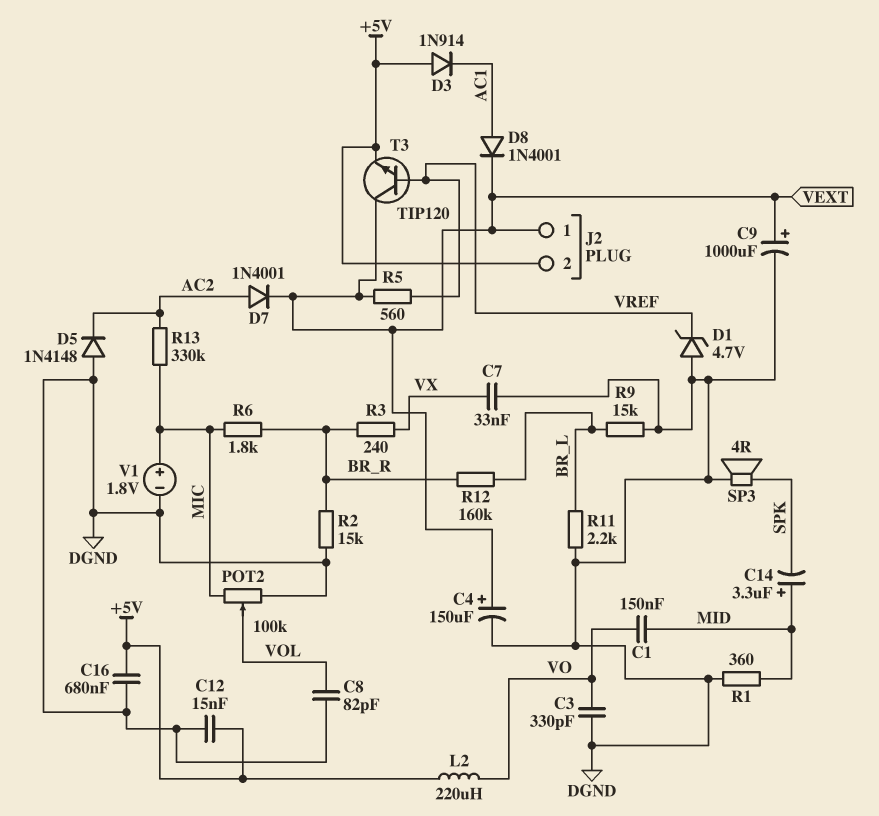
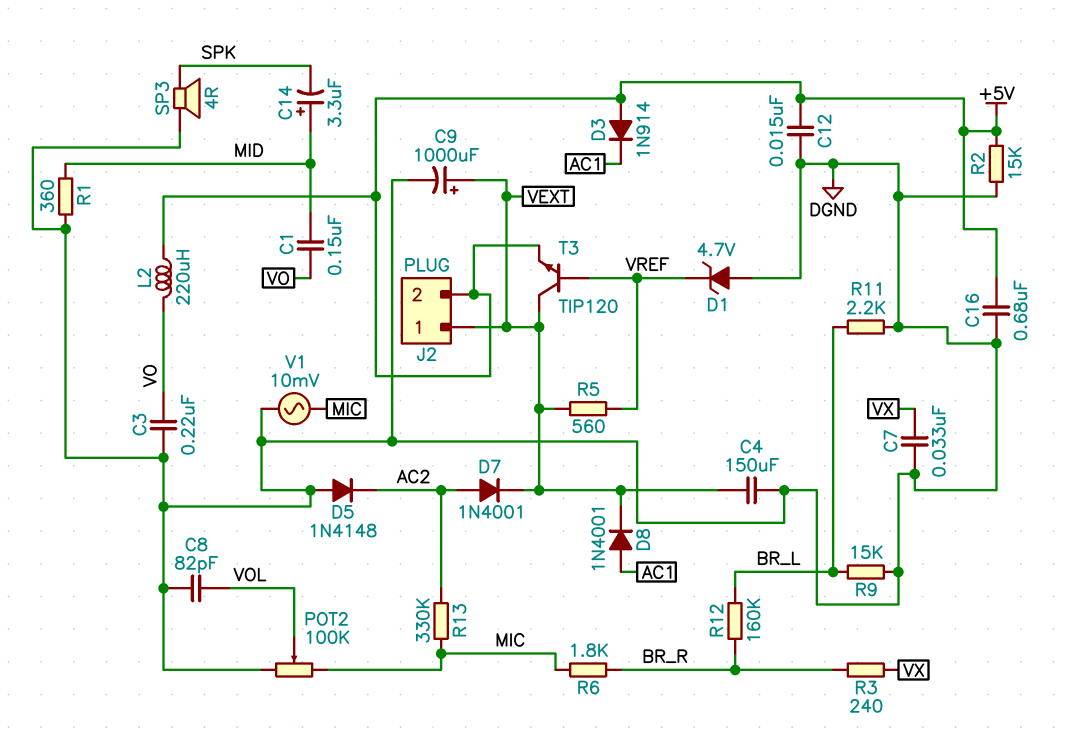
C3: 330pF (DGND, VO) -> 220nF (DGND, VO)
C4: 150uF (plus VEXT, minus DGND) -> 150uF (DGND, VEXT)
R2: 15k (BR_R, DGND) -> 15k (+5V, DGND)
V1: 1.8V (plus MIC, minus DGND) -> AC 10mV (DGND, MIC)

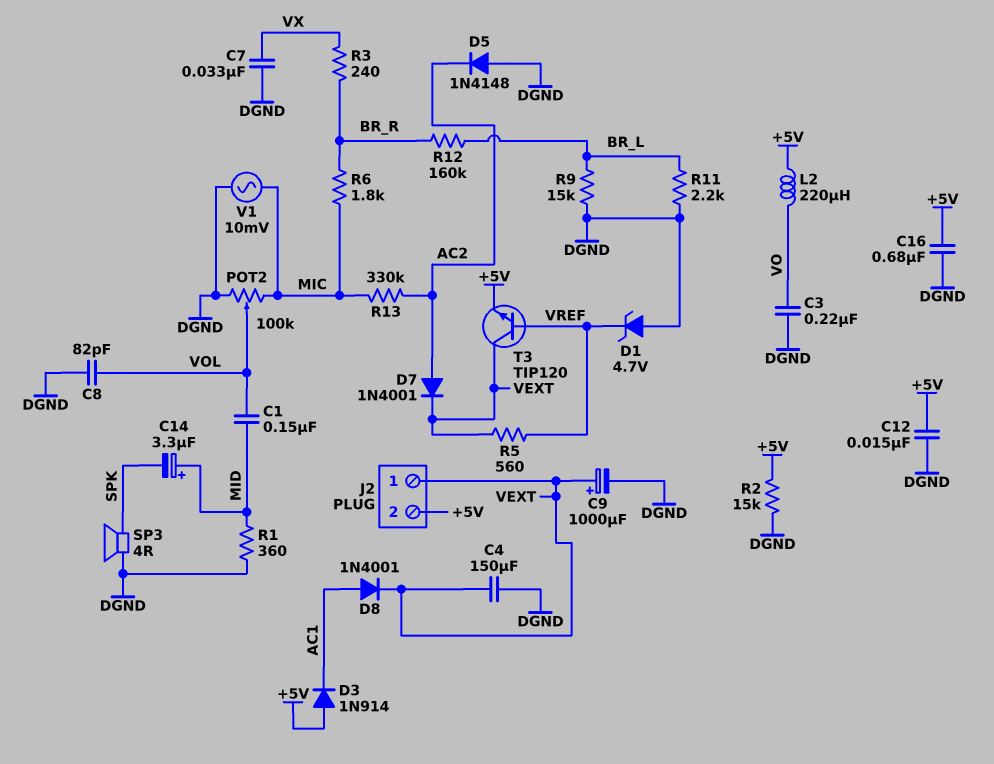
C1: 150nF (MID, VO) -> 150nF (MID, VOL)

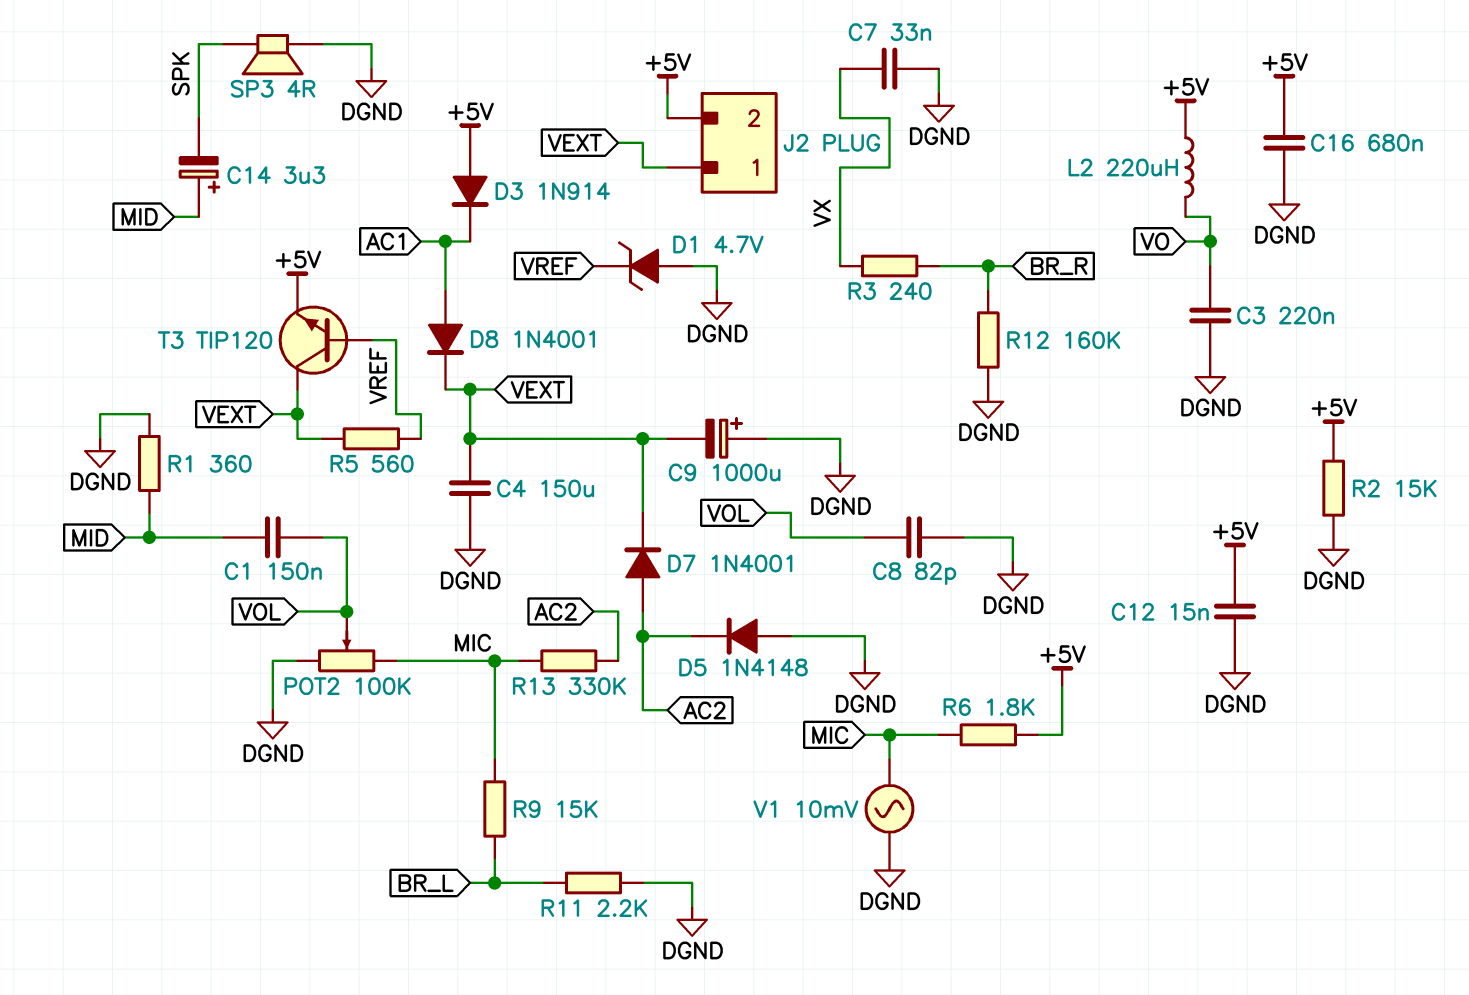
C9: 1000uF (plus VEXT, minus DGND) -> 1000uF (plus DGND, minus VEXT)
R6: 1.8k (BR_R, MIC) -> 1.8k (+5V, MIC)
R9: 15k (BR_L, DGND) -> 15k (BR_L, MIC)
R12: 160k (BR_L, BR_R) -> 160k (BR_R, DGND)

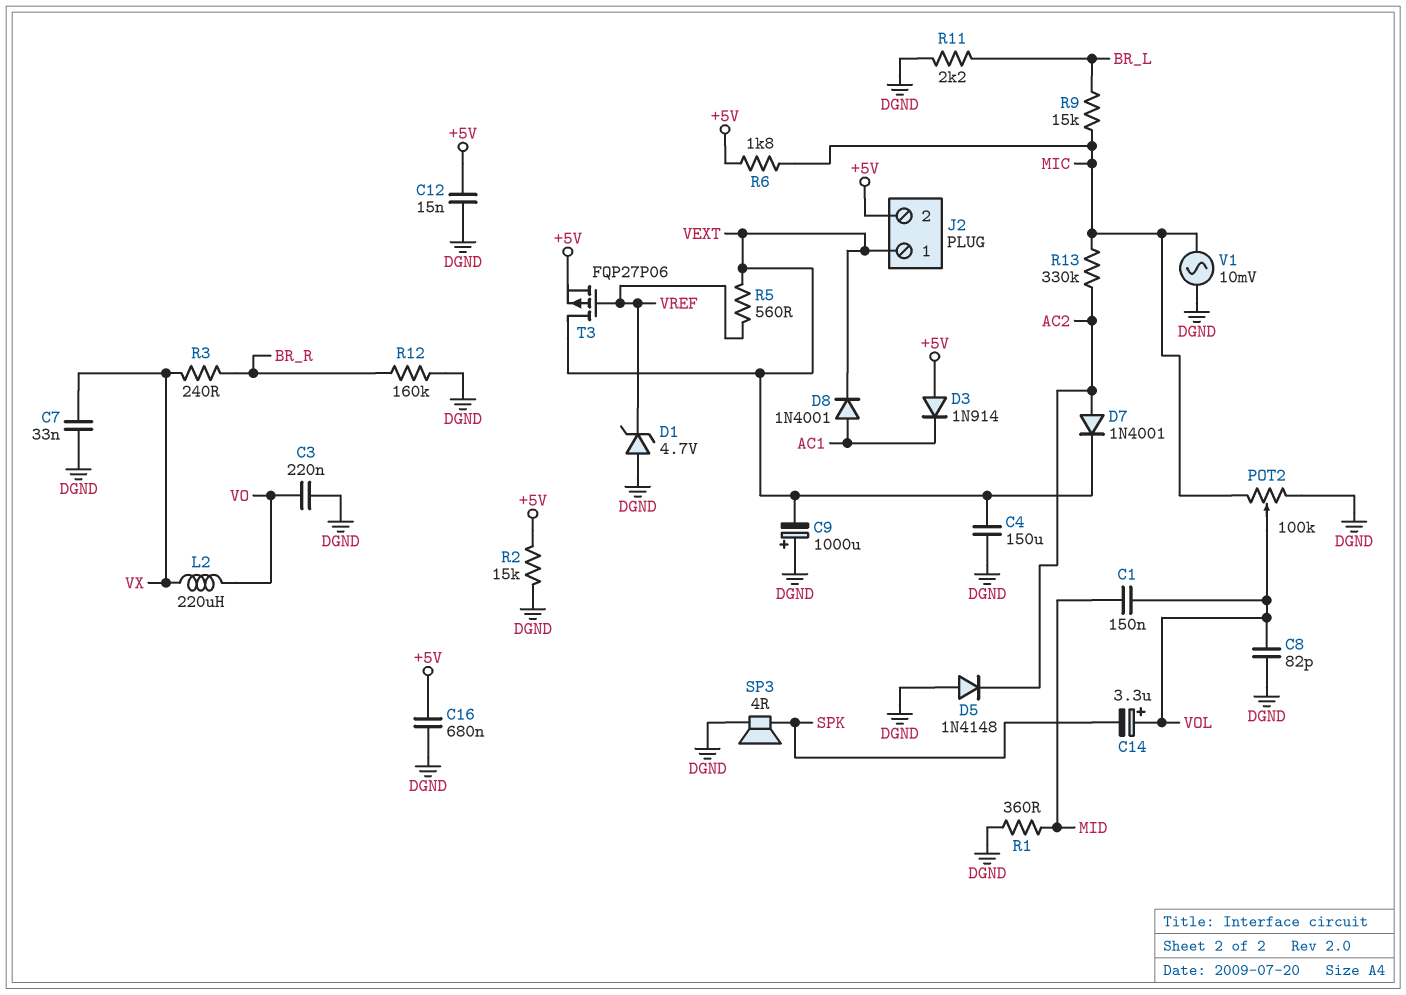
C14: 3.3uF (plus MID, minus SPK) -> 3.3uF (plus VOL, minus SPK)
L2: 220uH (+5V, VO) -> 220uH (VO, VX)
T3: NPN TIP120 (B VREF, C VEXT, E +5V) -> PMOS FQP27P06 (G VREF, D VEXT, S +5V)

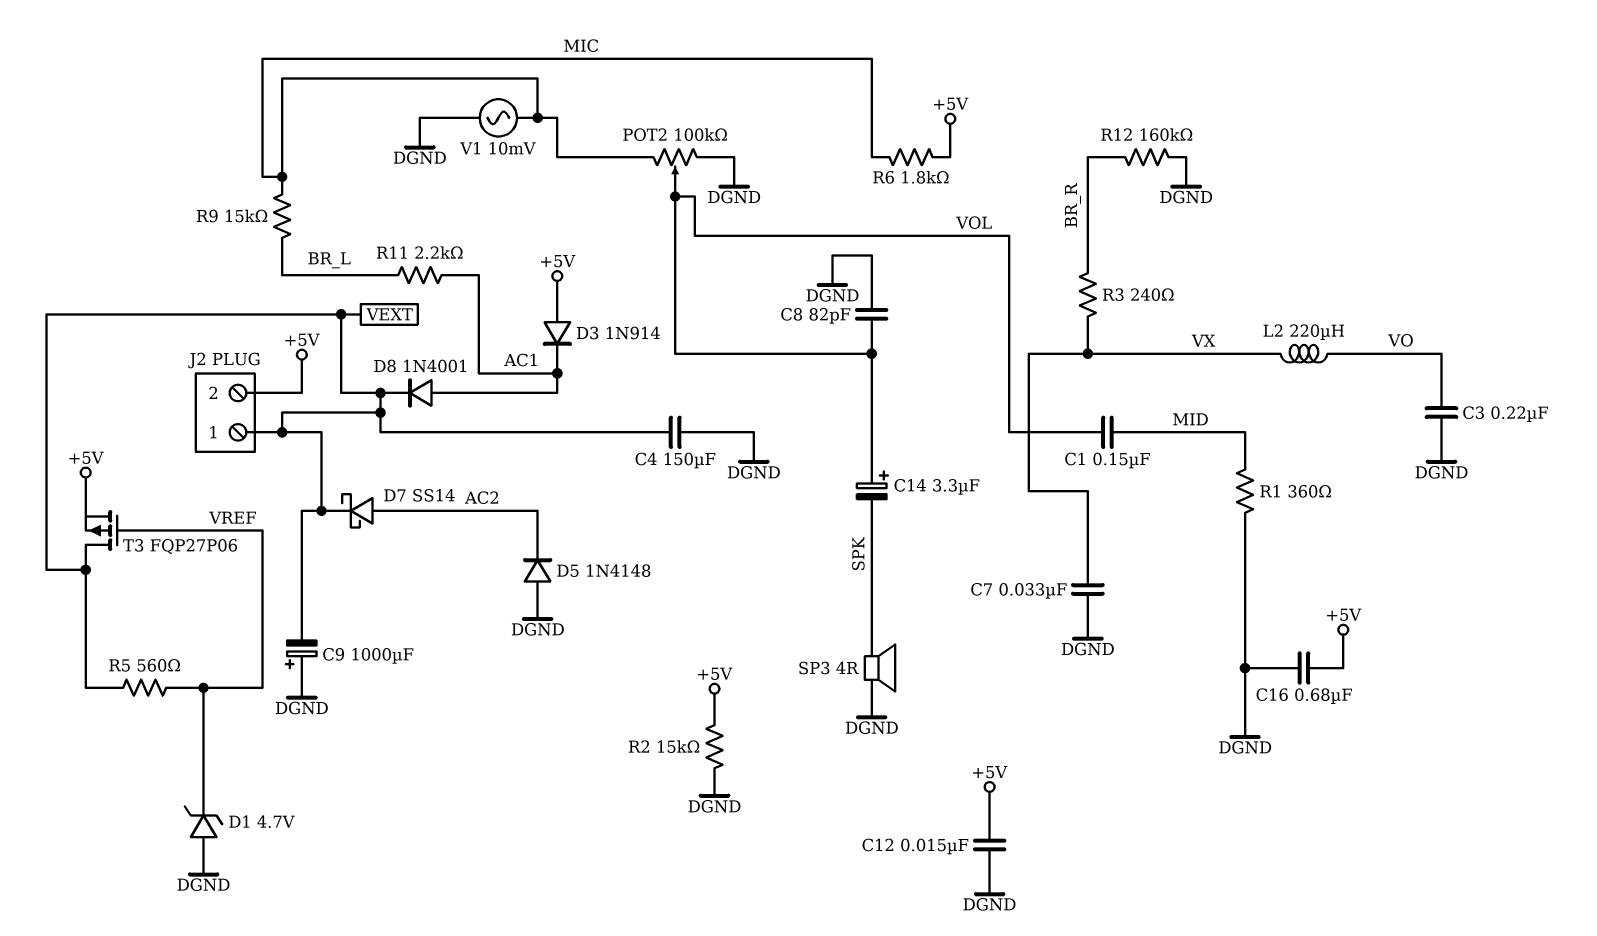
D7: diode 1N4001 (A AC2, K VEXT) -> schottky SS14 (A AC2, K VEXT)
R11: 2.2k (BR_L, DGND) -> 2.2k (AC1, BR_L)
R13: 330k (AC2, MIC) -> none

